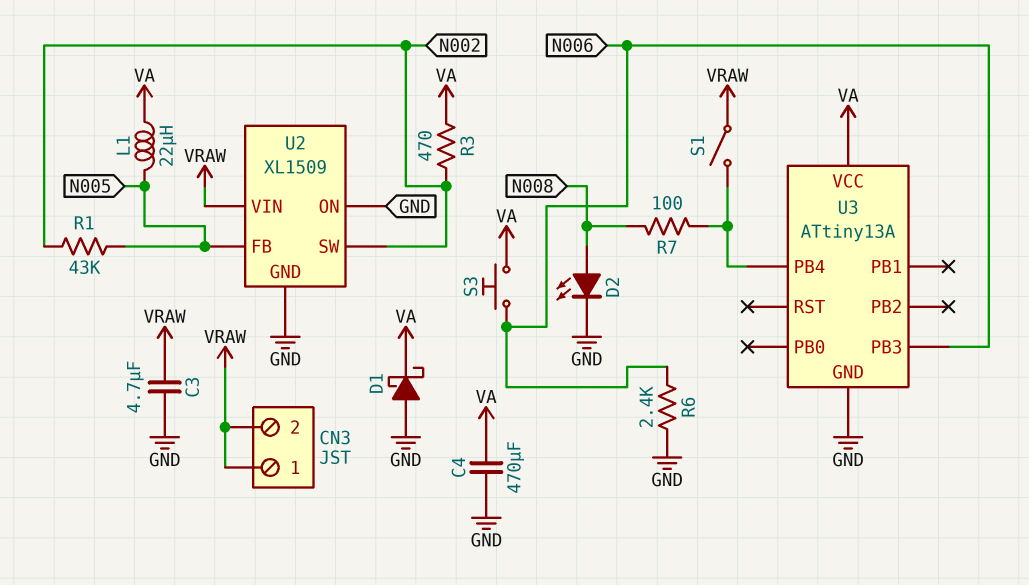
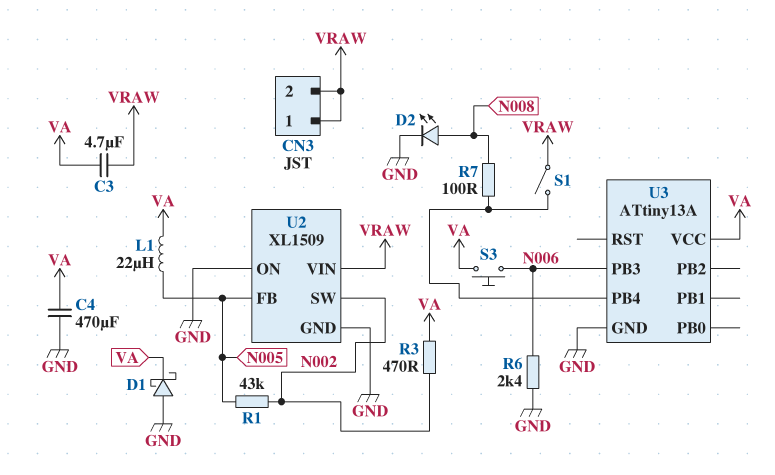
C3: 4.7uF (GND, VRAW) -> 4.7uF (VA, VRAW)

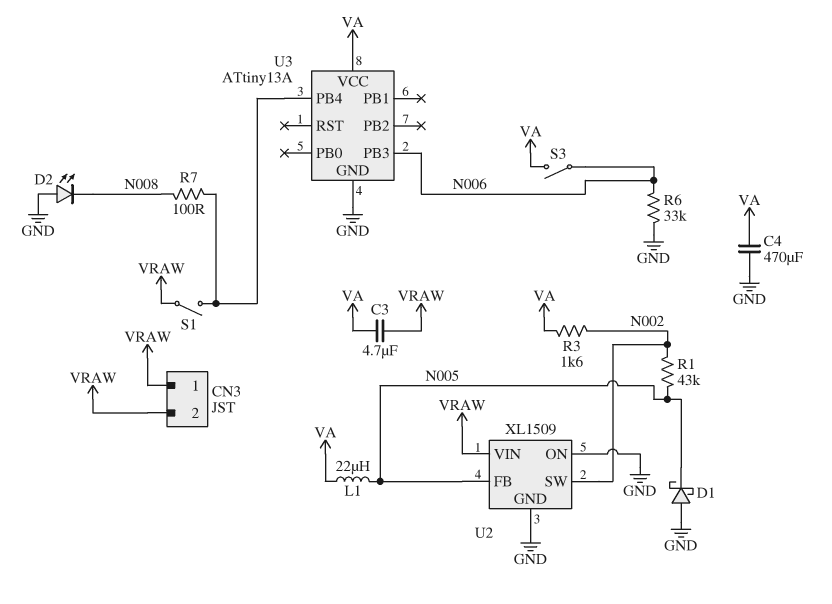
D1: schottky (A GND, K VA) -> schottky (A GND, K N005)
D2: LED (A N008, K GND) -> LED (A GND, K N008)
R3: 470 (N002, VA) -> 1.6k (N002, VA)
R6: 2.4k (GND, N006) -> 33k (GND, N006)
S3: button (N006, VA) -> switch (N006, VA)

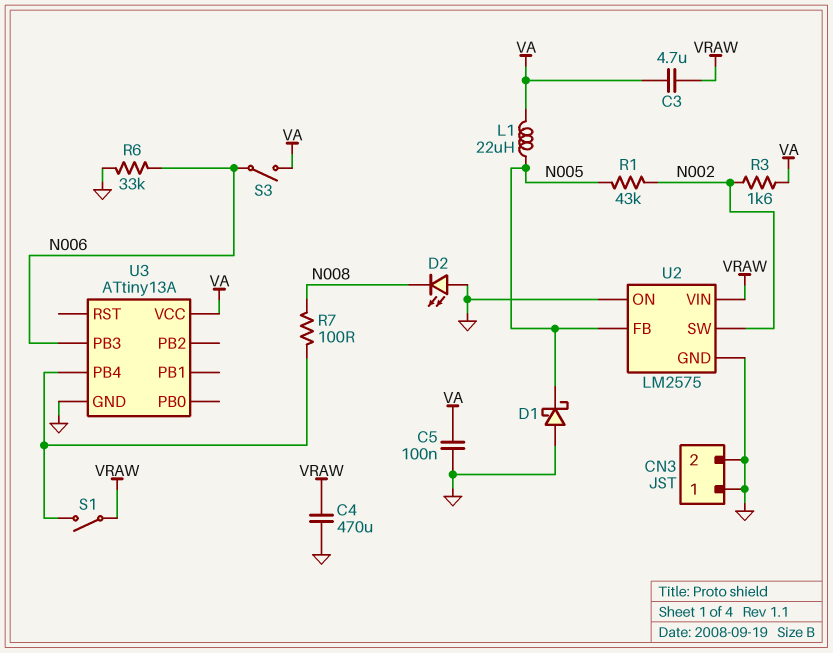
C4: 470uF (GND, VA) -> 470uF (GND, VRAW)
C5: none -> 100nF (GND, VA)
CN3 pin 1: VRAW -> GND
CN3 pin 2: VRAW -> GND
U2: XL1509 -> LM2575

